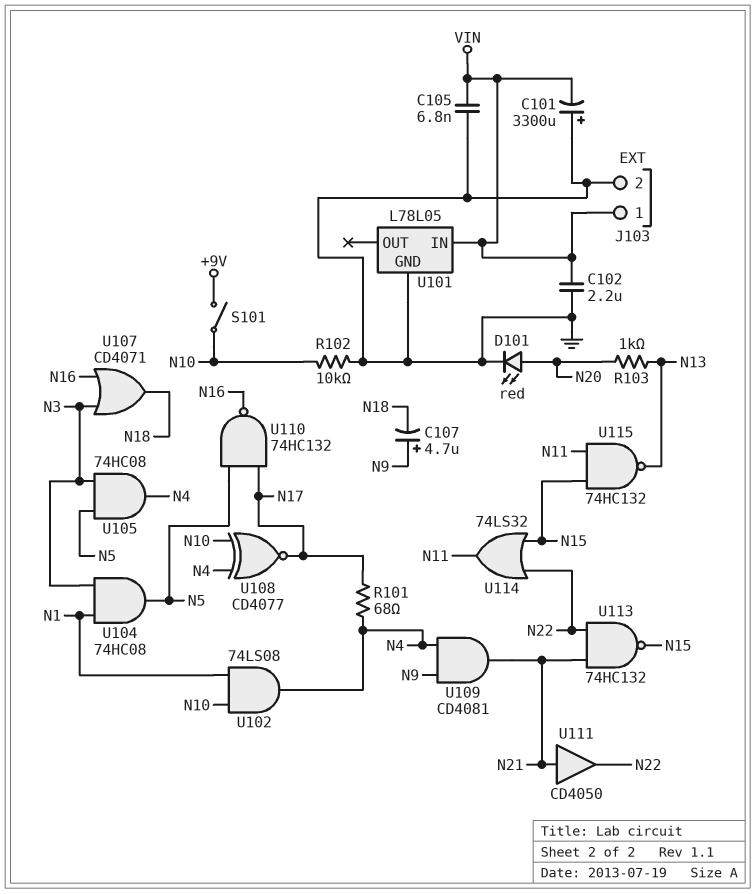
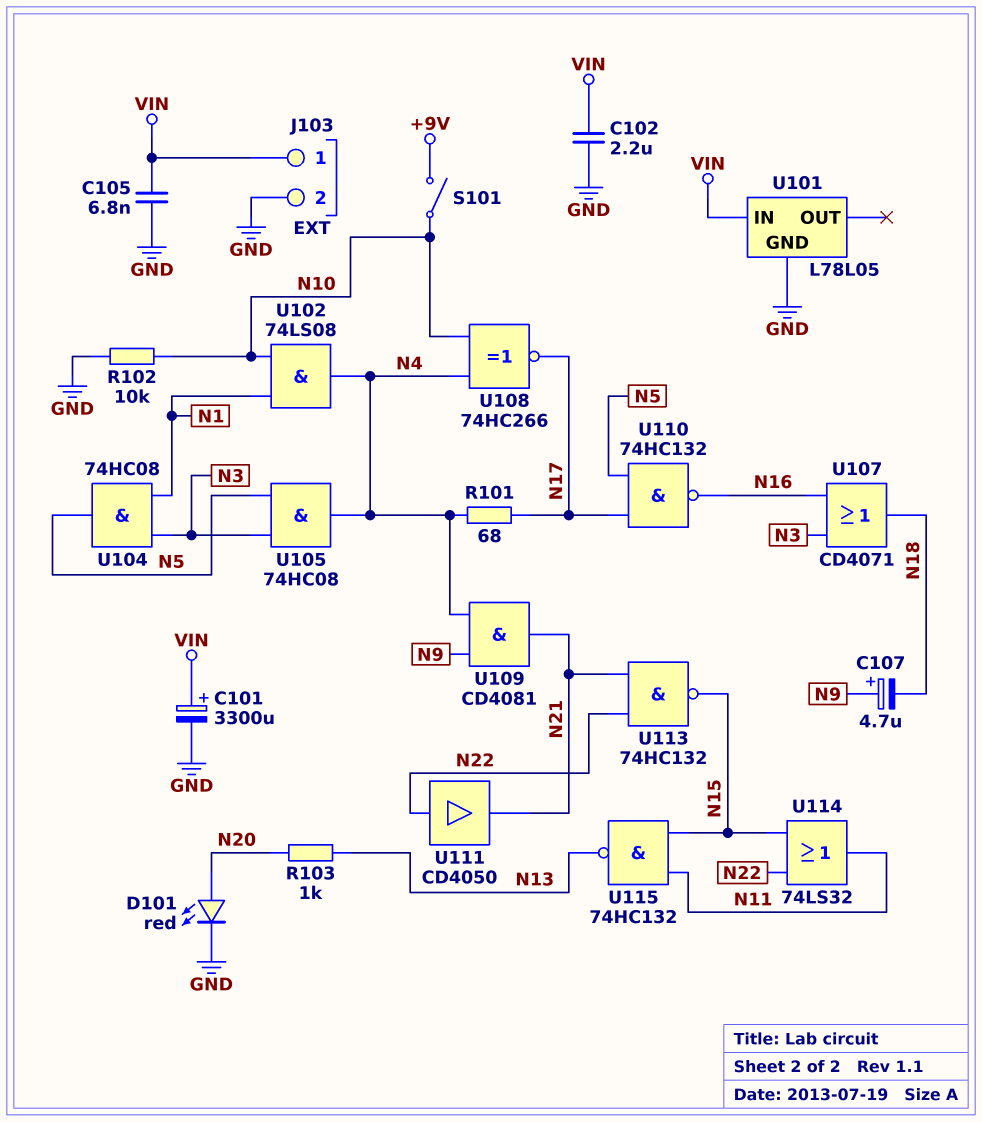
C101: 3300uF (plus GND, minus VIN) -> 3300uF (plus VIN, minus GND)
U108: XNOR CD4077 (in N4, in N10, out N17) -> XNOR 74HC266 (in N4, in N10, out N17)
U111: buffer CD4050 (in N21, out N22) -> buffer CD4050 (in N22, out N21)

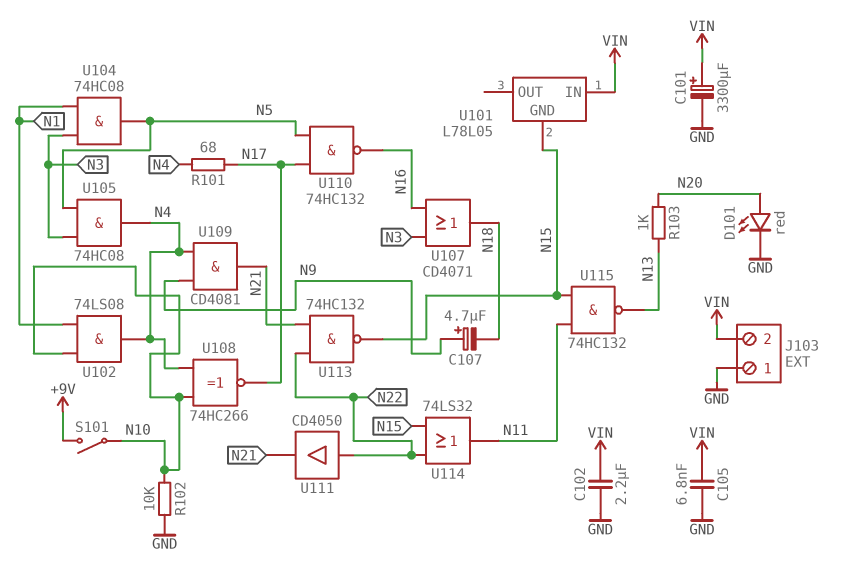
J103 pin 1: VIN -> GND
J103 pin 2: GND -> VIN
U101 pin GND: GND -> N15

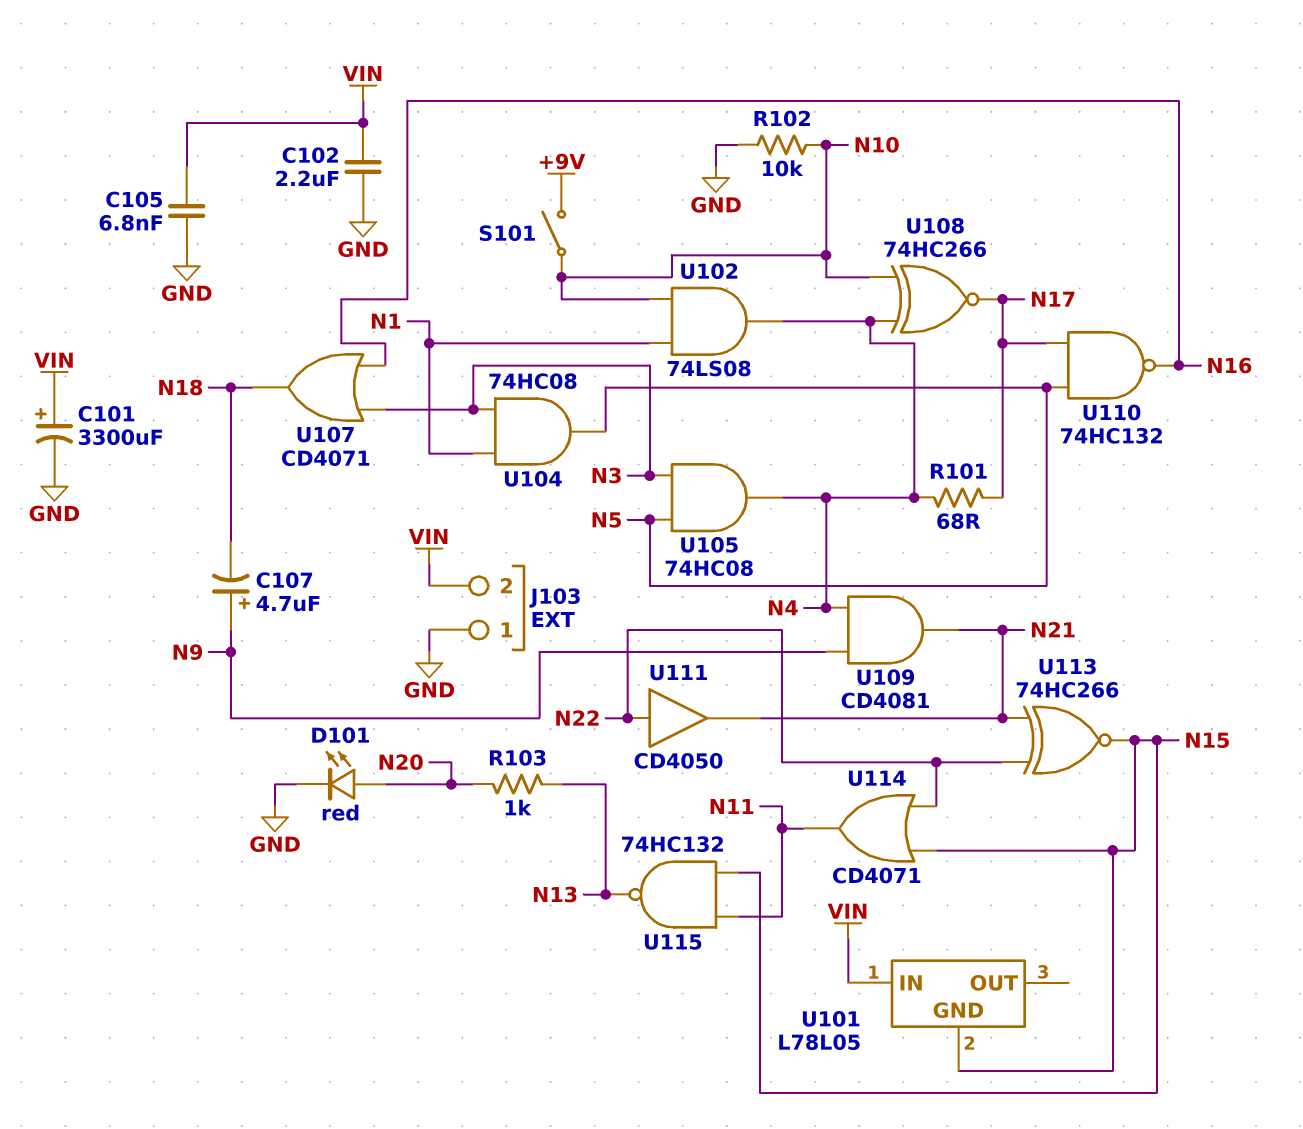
U113: NAND 74HC132 (in N21, in N22, out N15) -> XNOR 74HC266 (in N21, in N22, out N15)
U114: OR 74LS32 (in N15, in N22, out N11) -> OR CD4071 (in N15, in N22, out N11)

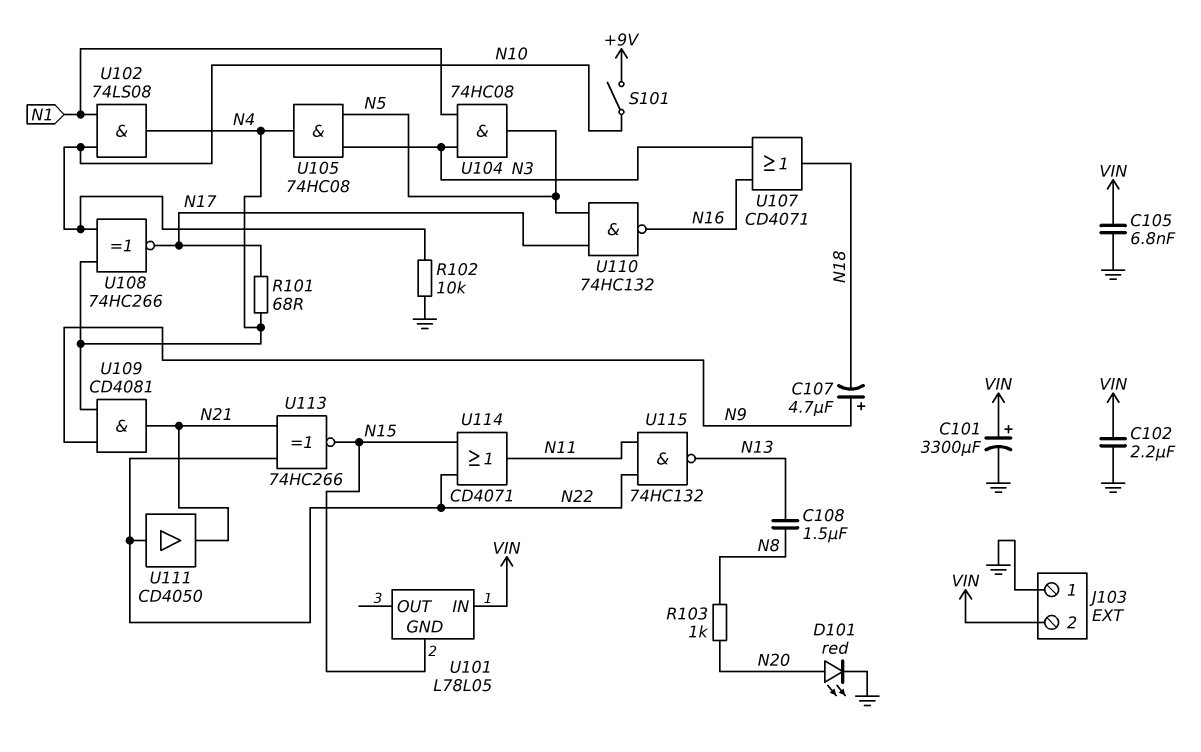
C108: none -> 1.5uF (N8, N13)
R103: 1k (N13, N20) -> 1k (N8, N20)
U115: NAND 74HC132 (in N11, in N15, out N13) -> NAND 74HC132 (in N11, in N22, out N13)

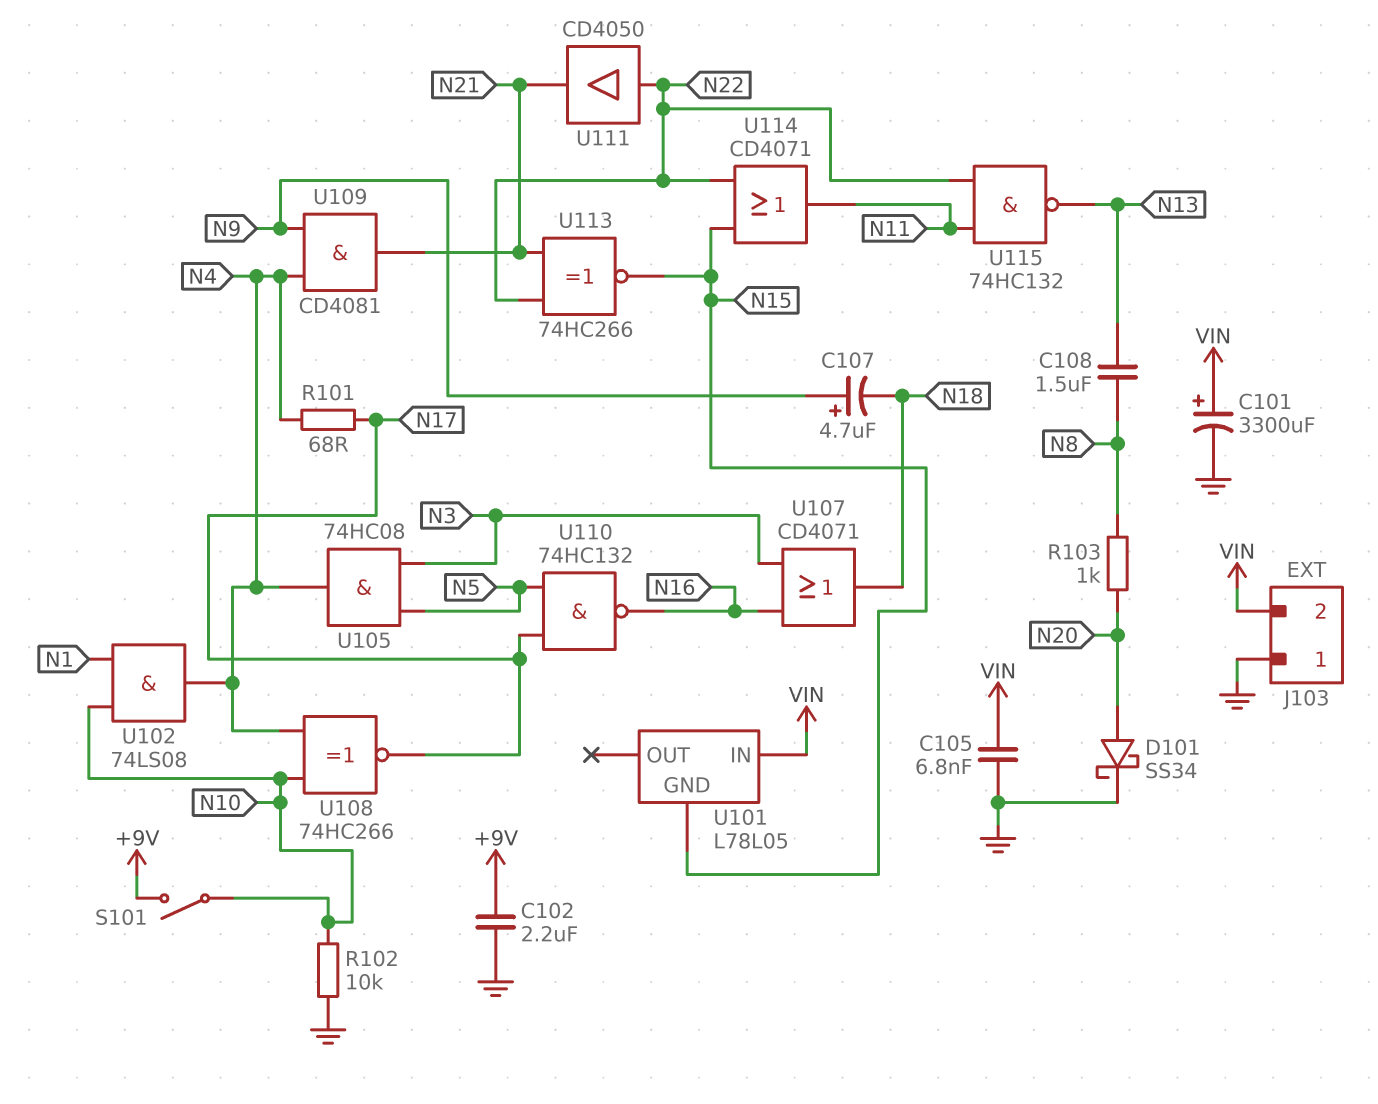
C102: 2.2uF (GND, VIN) -> 2.2uF (+9V, GND)
D101: LED red (A N20, K GND) -> schottky SS34 (A N20, K GND)
U104: AND 74HC08 (in N1, in N3, out N5) -> none

